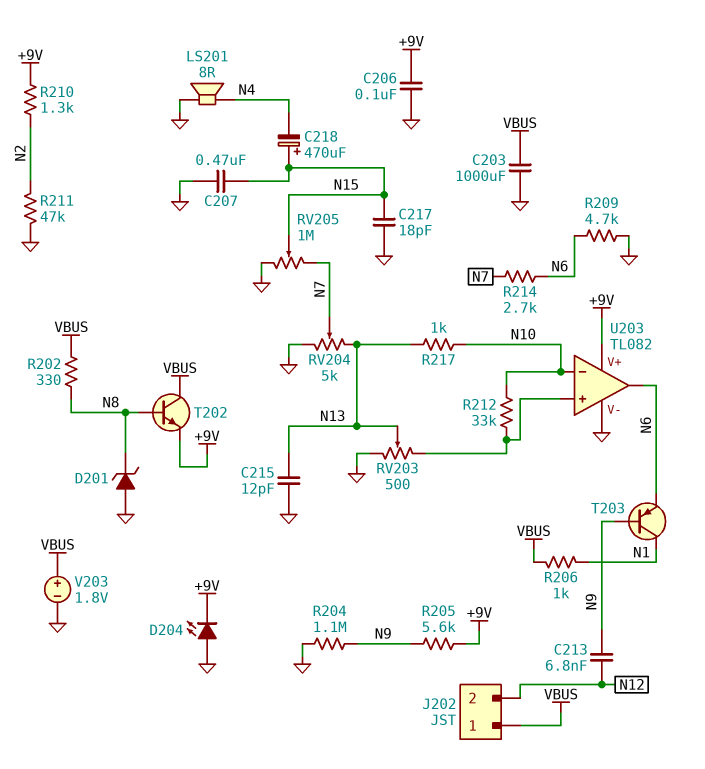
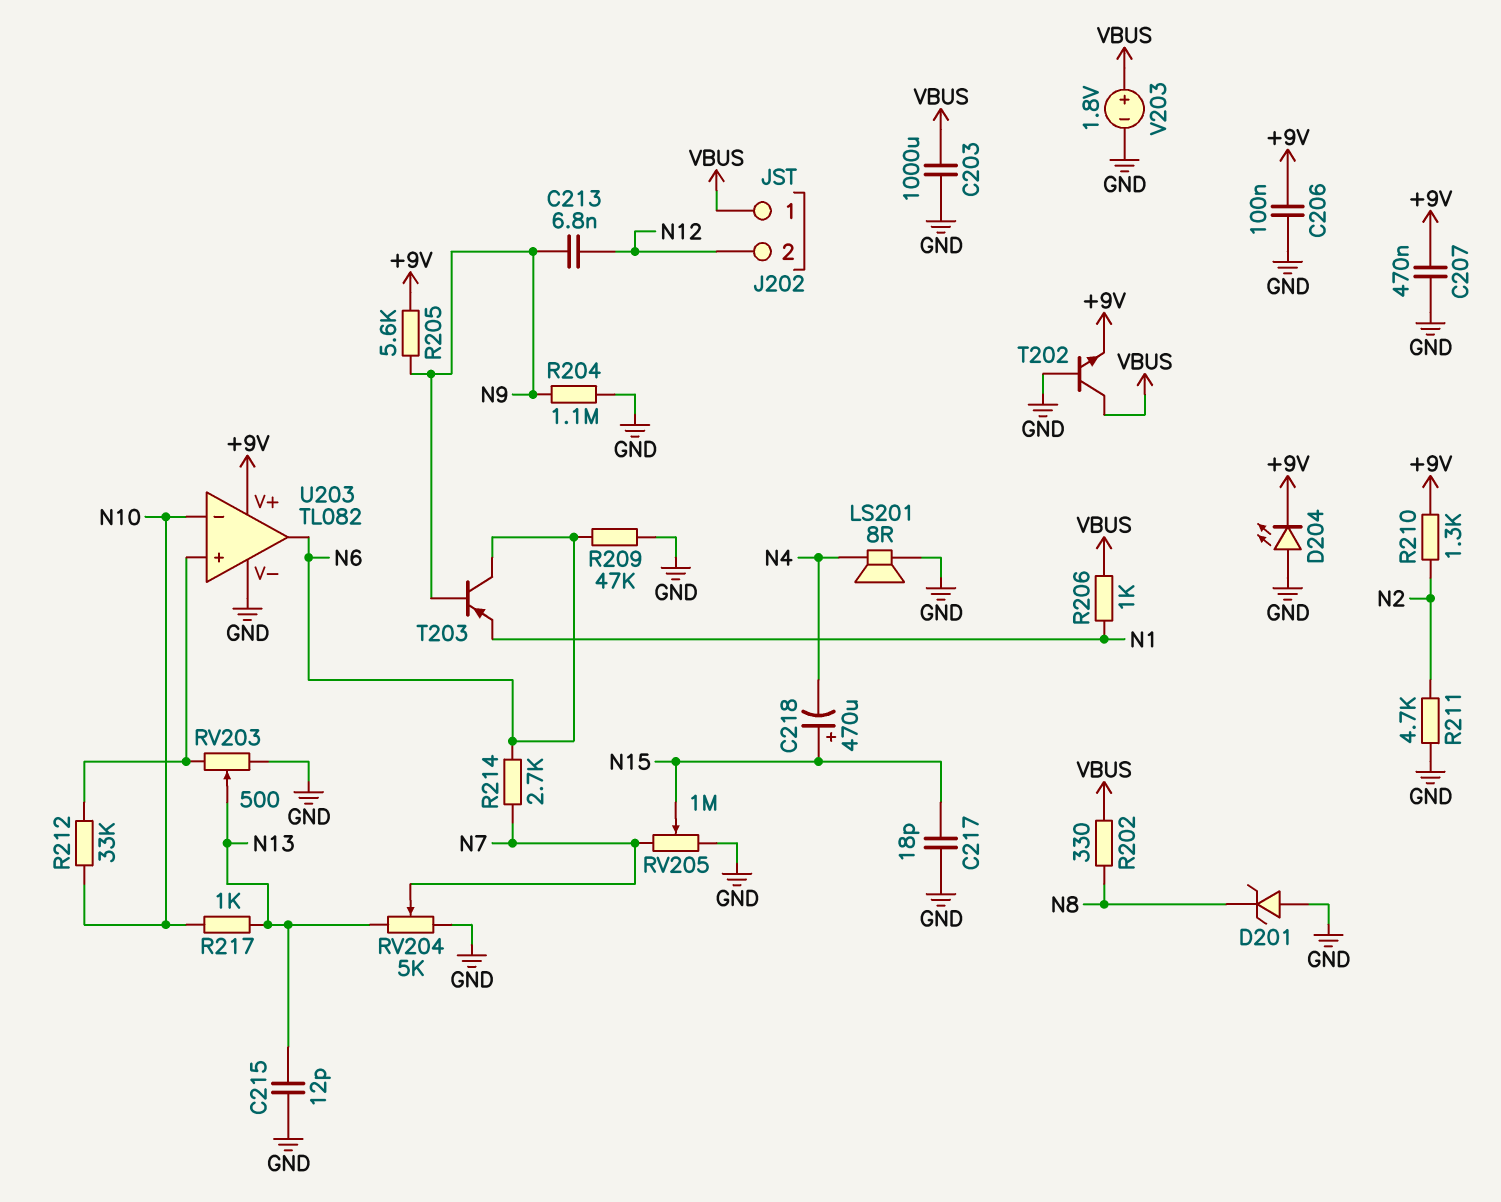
C207: 470nF (GND, N15) -> 470nF (+9V, GND)
R209: 4.7k (GND, N6) -> 47k (GND, N6)
R211: 47k (GND, N2) -> 4.7k (GND, N2)
T202: NPN (B N8, C VBUS, E +9V) -> NPN (B GND, C VBUS, E +9V)
T203: PNP (B N9, C N1, E N6) -> PNP (B N9, C N6, E N1)

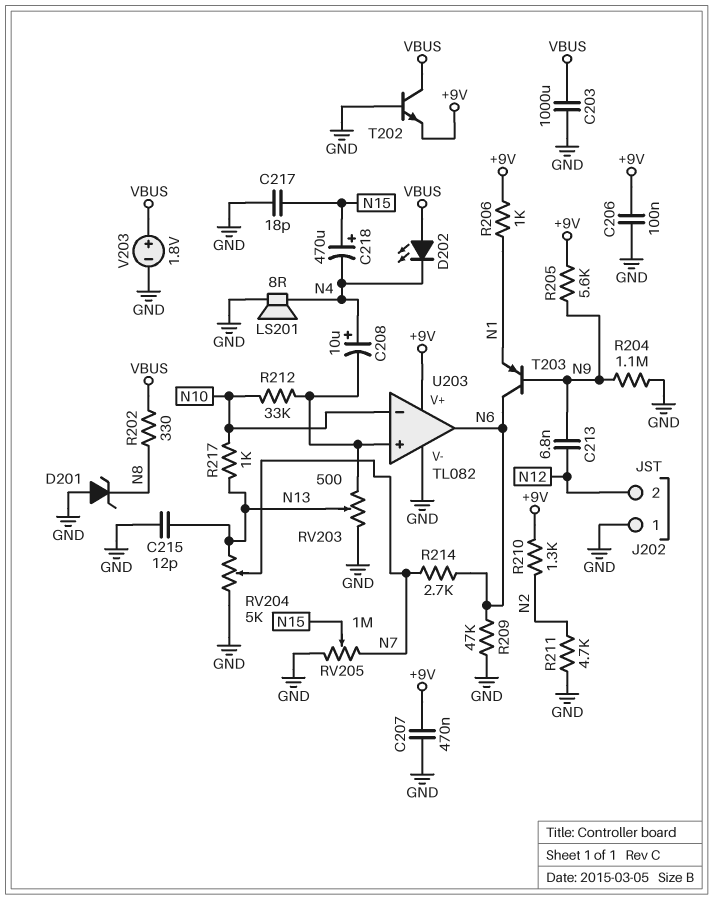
C208: none -> 10uF (plus N4, minus U203/in+)
D202: none -> LED (A VBUS, K N4)
D204: LED (A GND, K +9V) -> none
J202 pin 1: VBUS -> GND
R206: 1k (N1, VBUS) -> 1k (+9V, N1)

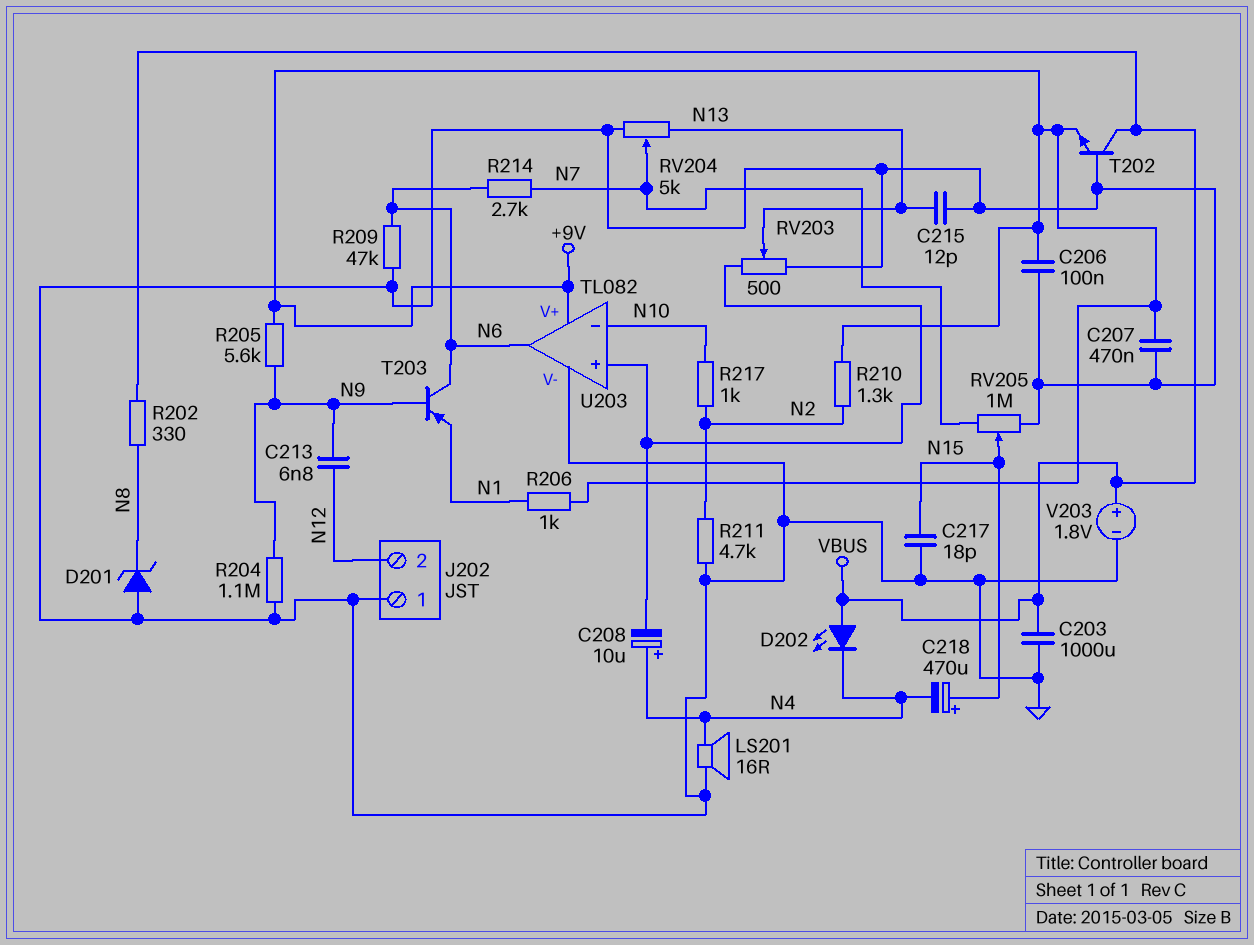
LS201: speaker 8R (GND, N4) -> speaker 16R (GND, N4)
R212: 33k (N10, U203/in+) -> none
R217: 1k (N10, N13) -> 1k (N2, N10)

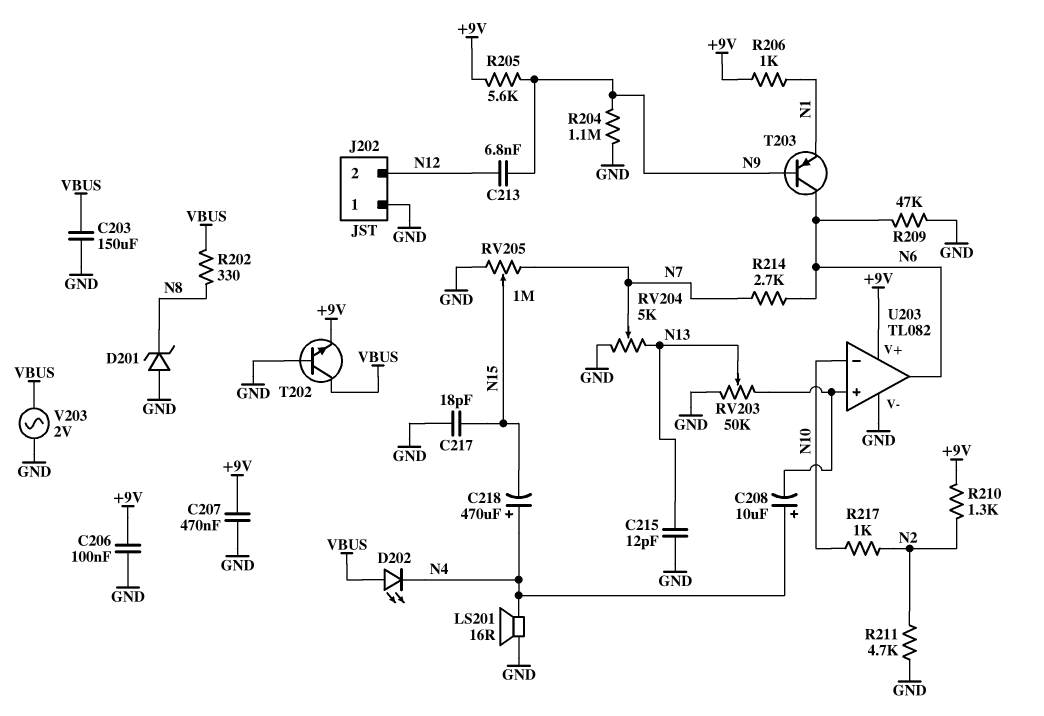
C203: 1000uF (GND, VBUS) -> 150uF (GND, VBUS)
C218: 470uF (plus N15, minus N4) -> 470uF (plus N4, minus N15)
RV203: 500 (GND, U203/in+, wiper N13) -> 50k (GND, U203/in+, wiper N13)
V203: 1.8V (plus VBUS, minus GND) -> AC 2V (GND, VBUS)

